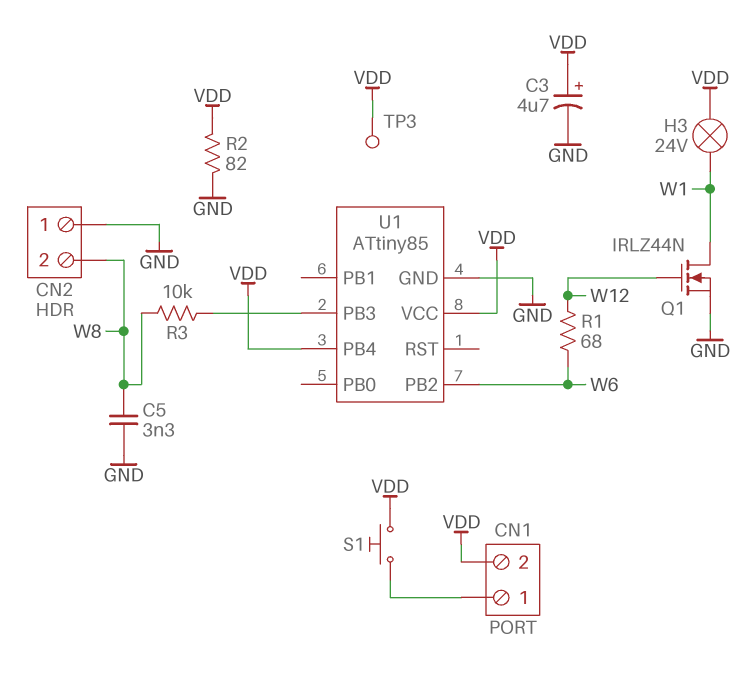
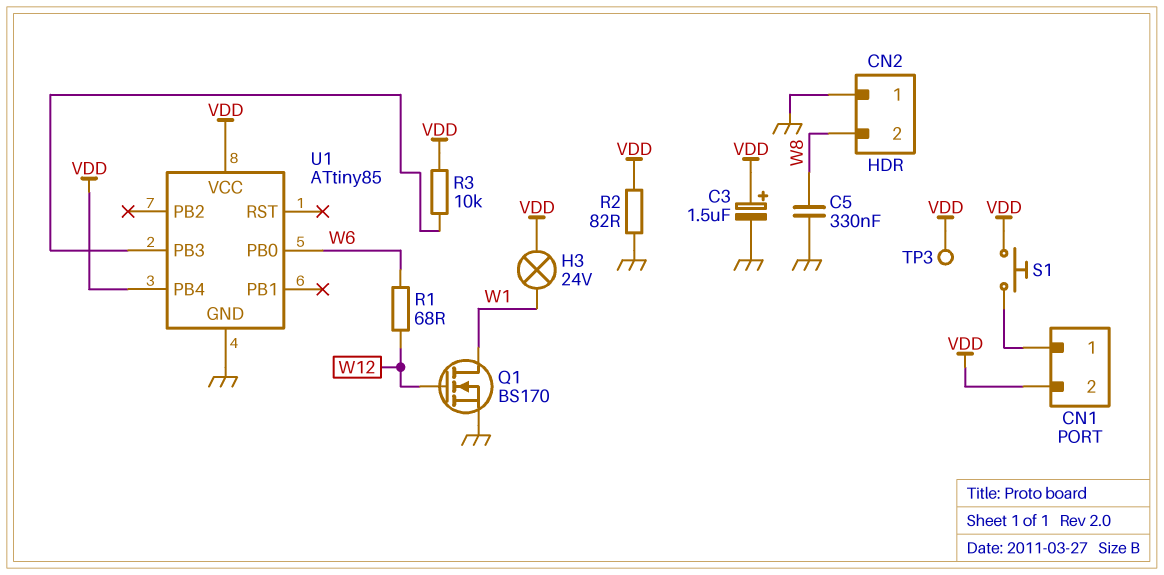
C3: 4.7uF (plus VDD, minus GND) -> 1.5uF (plus VDD, minus GND)
C5: 3.3nF (GND, W8) -> 330nF (GND, W8)
Q1: NMOS IRLZ44N (G W12, D W1, S GND) -> NMOS BS170 (G W12, D W1, S GND)
R3: 10k (U1/PB3, W8) -> 10k (U1/PB3, VDD)
U1 pin PB0: none -> W6
U1 pin PB2: W6 -> none

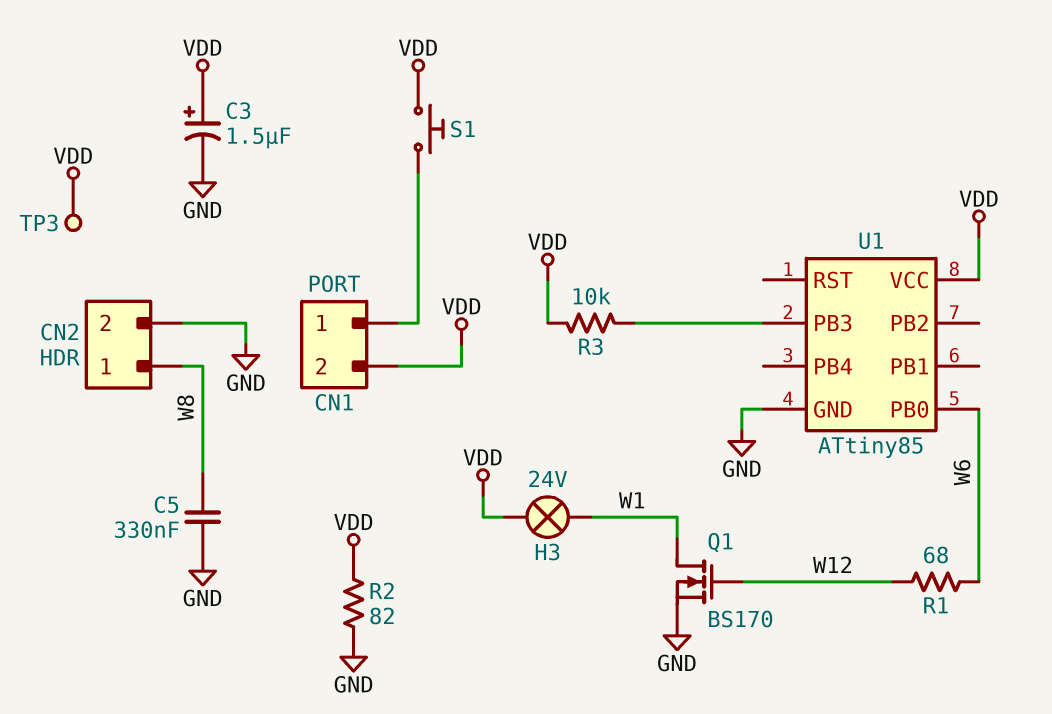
CN2 pin 1: GND -> W8
CN2 pin 2: W8 -> GND
U1 pin PB4: VDD -> none

